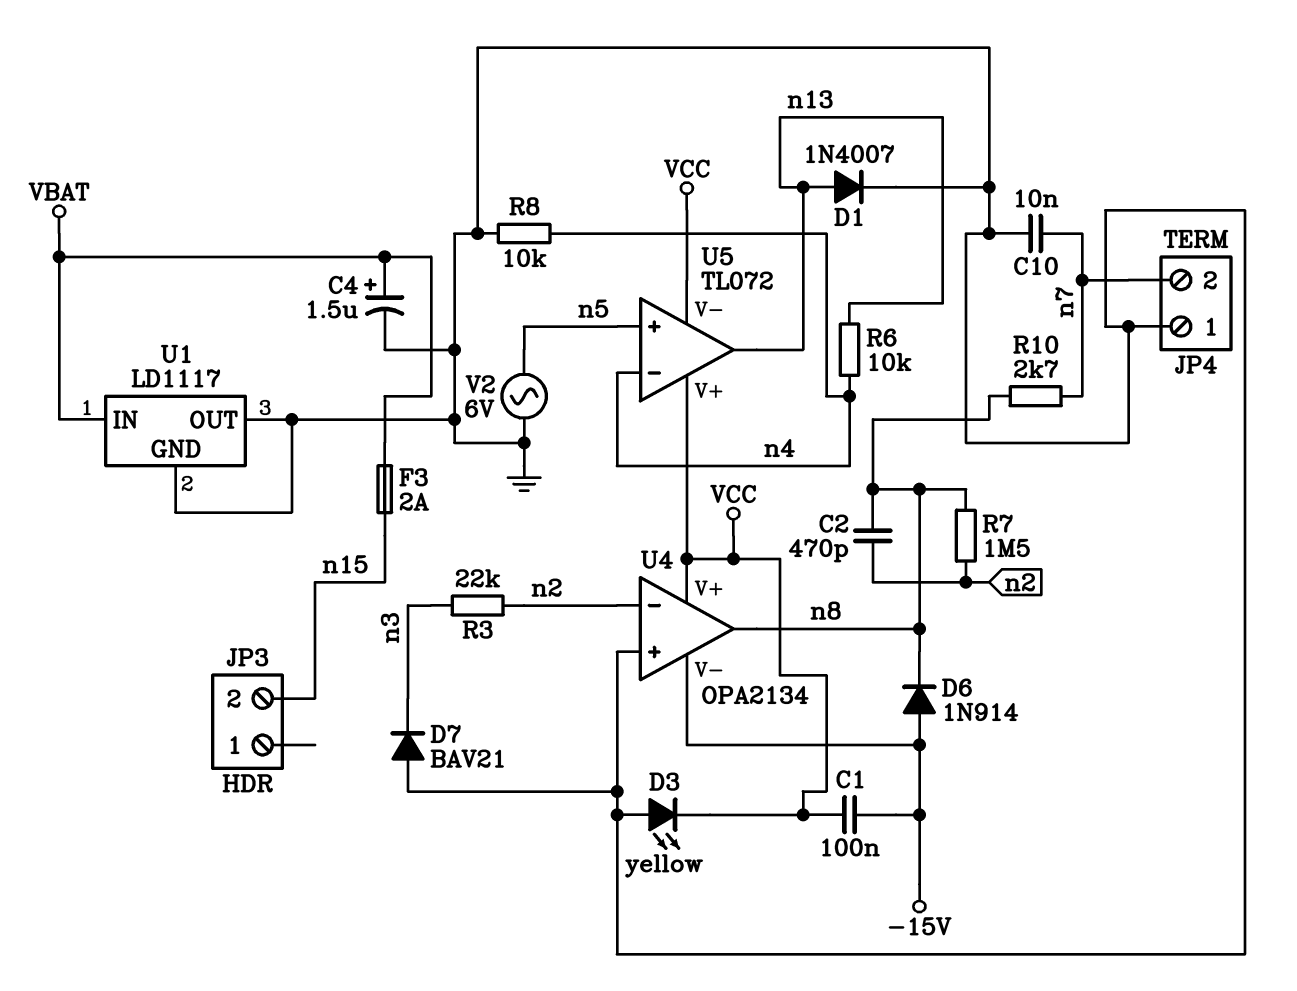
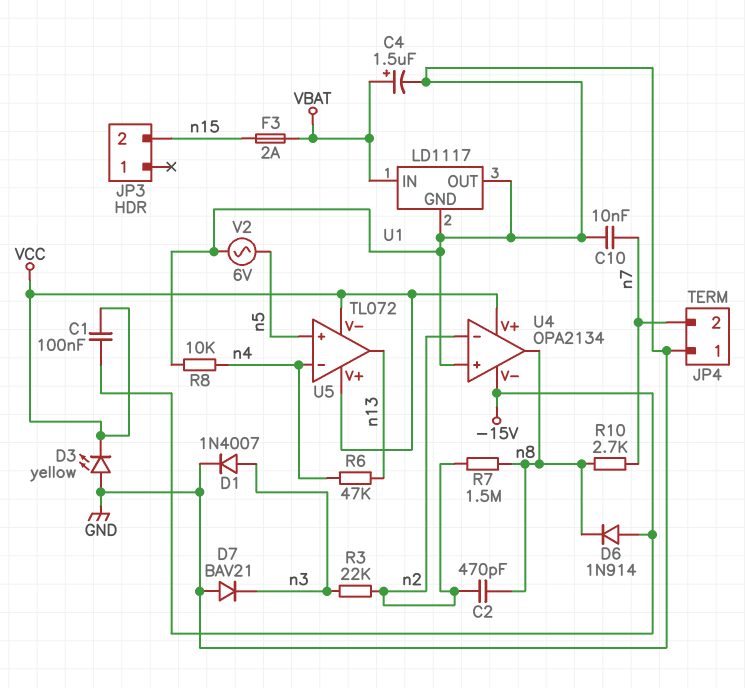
D1: diode 1N4007 (A n13, K GND) -> diode 1N4007 (A n3, K GND)
R6: 10k (n4, n13) -> 47k (n4, n13)

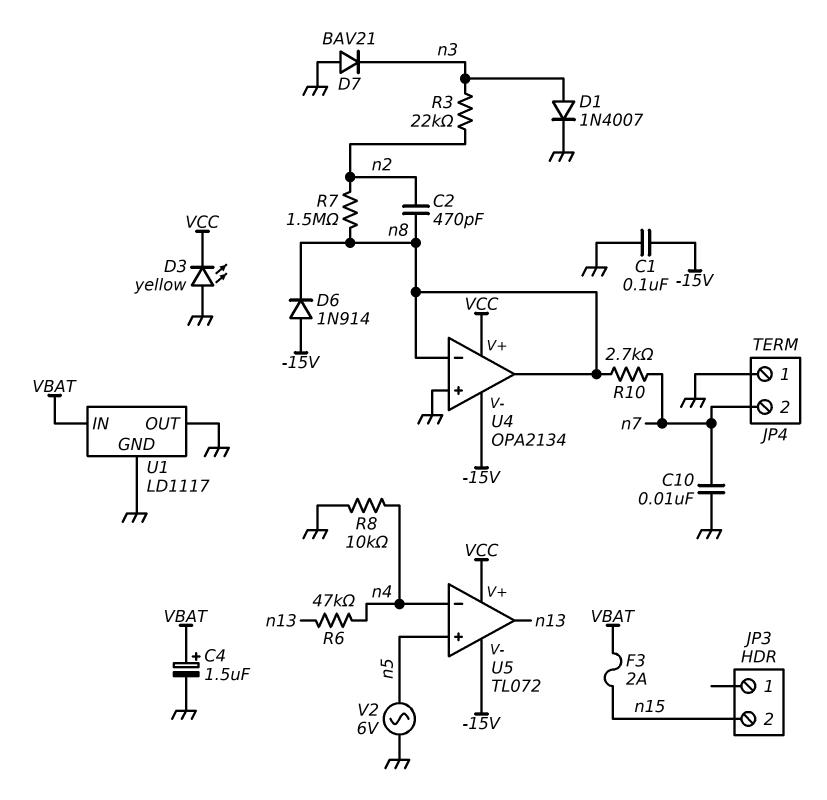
C1: 100nF (-15V, VCC) -> 100nF (-15V, GND)
U4 pin in-: n2 -> n8
U5 pin V-: VCC -> -15V

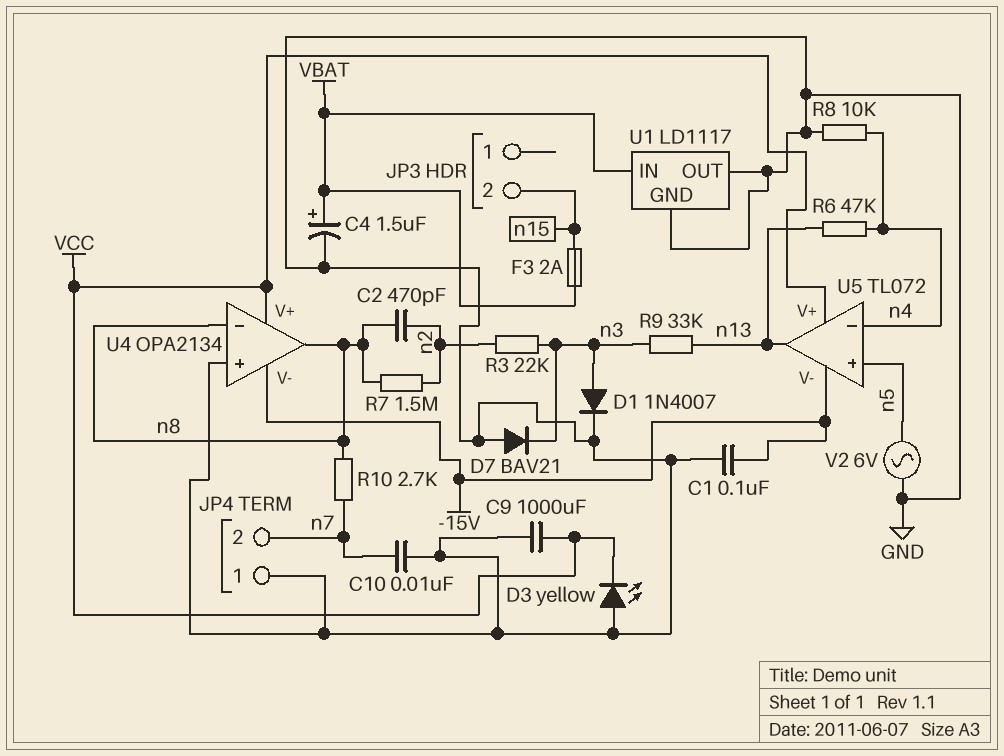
C9: none -> 1000uF (GND, VCC)
D6: diode 1N914 (A -15V, K n8) -> none
R9: none -> 33k (n3, n13)

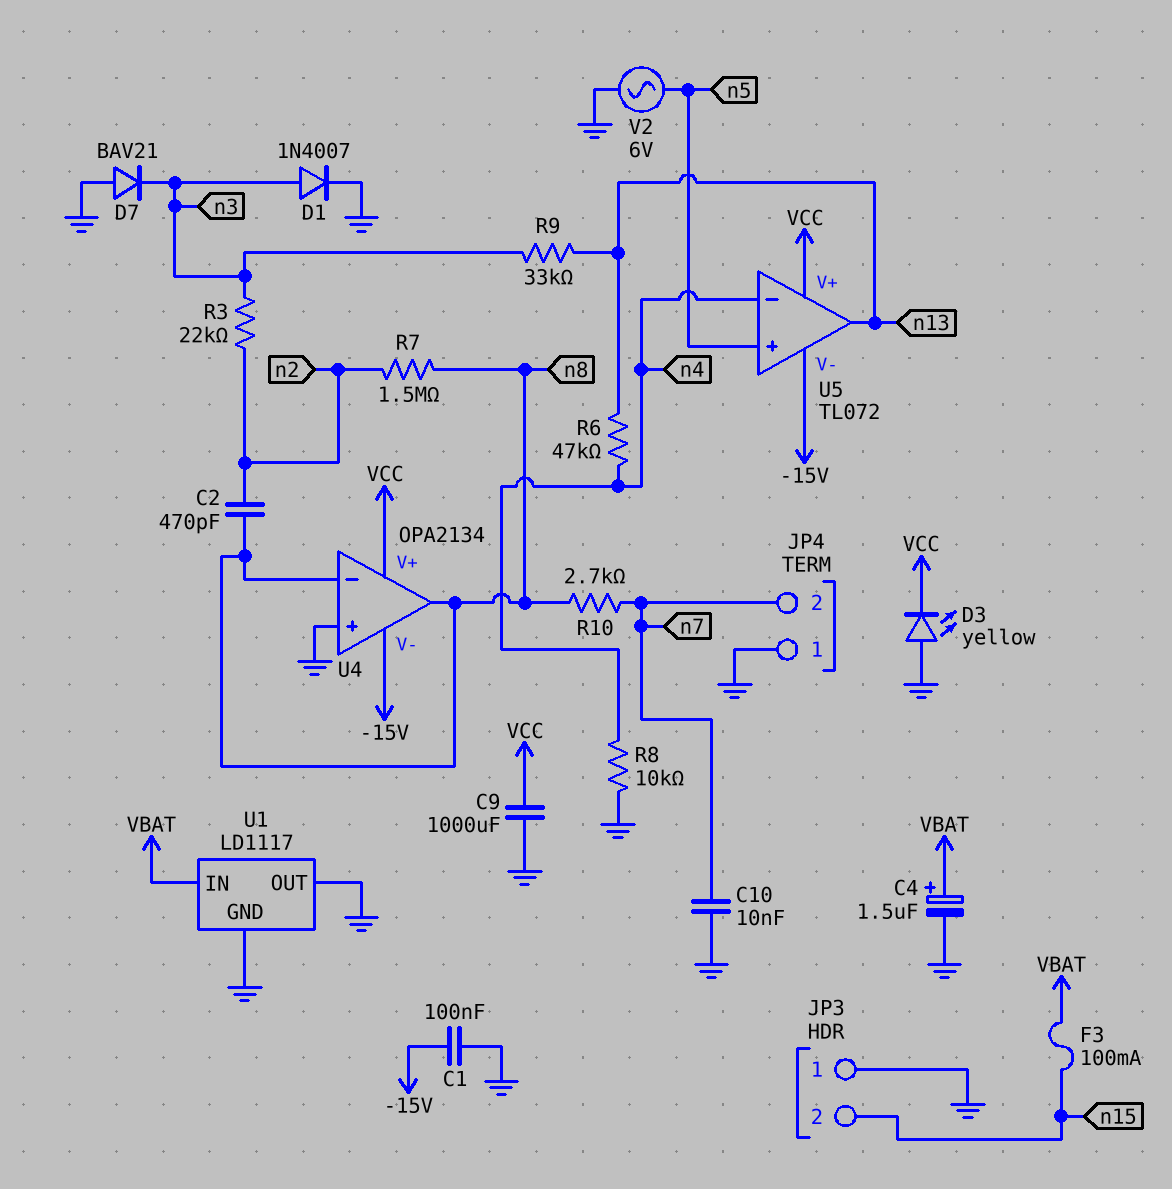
F3: 2A (VBAT, n15) -> 100mA (VBAT, n15)
JP3 pin 1: none -> GND

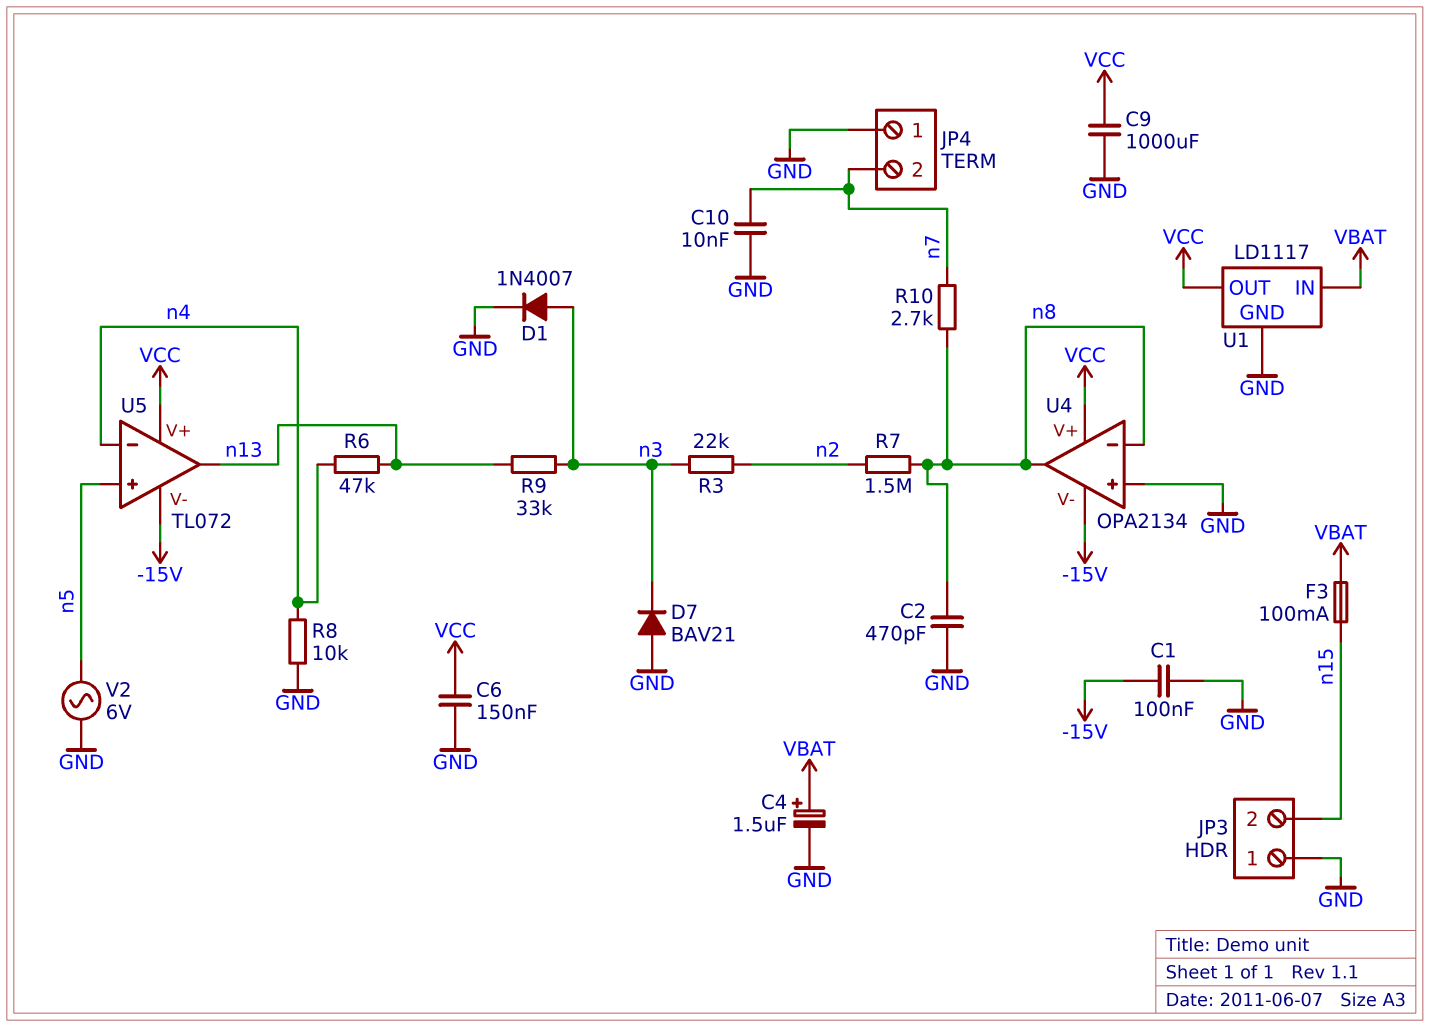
C2: 470pF (n2, n8) -> 470pF (GND, n8)
C6: none -> 150nF (GND, VCC)
D3: LED yellow (A GND, K VCC) -> none
U1 pin OUT: GND -> VCC

